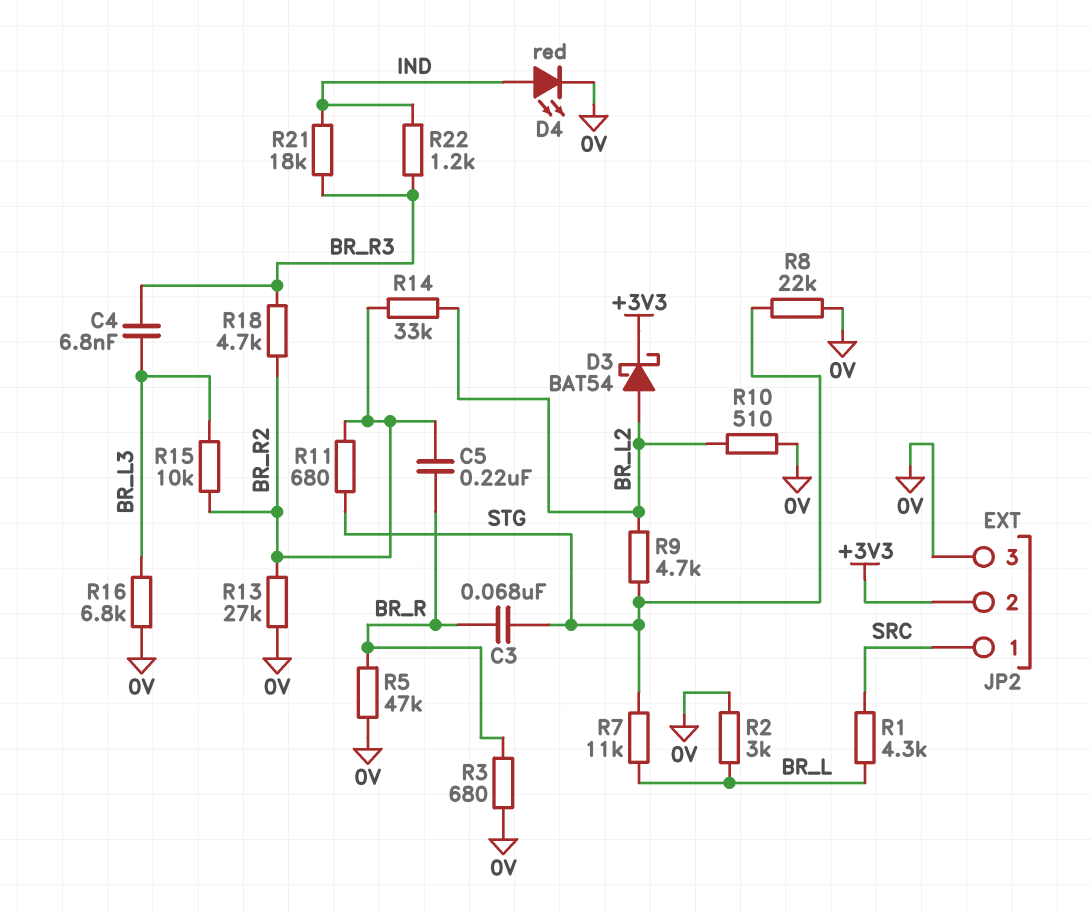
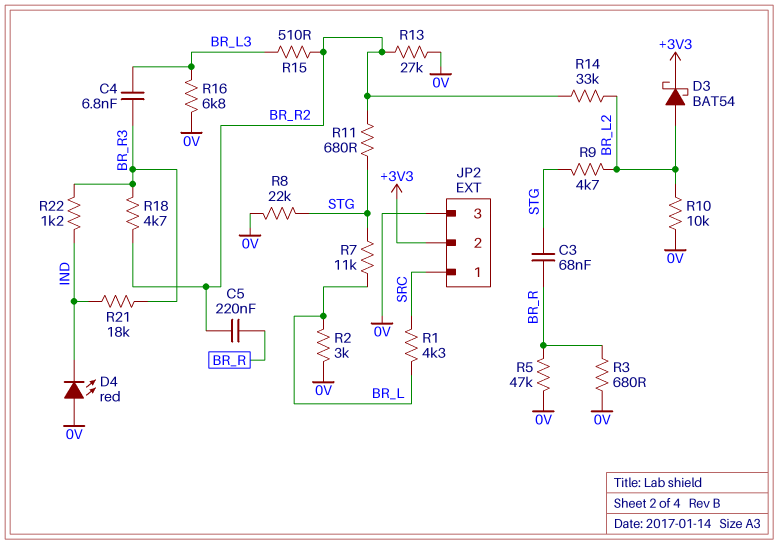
D4: LED red (A IND, K 0V) -> LED red (A 0V, K IND)
R10: 510 (0V, BR_L2) -> 10k (0V, BR_L2)
R15: 10k (BR_L3, BR_R2) -> 510 (BR_L3, BR_R2)

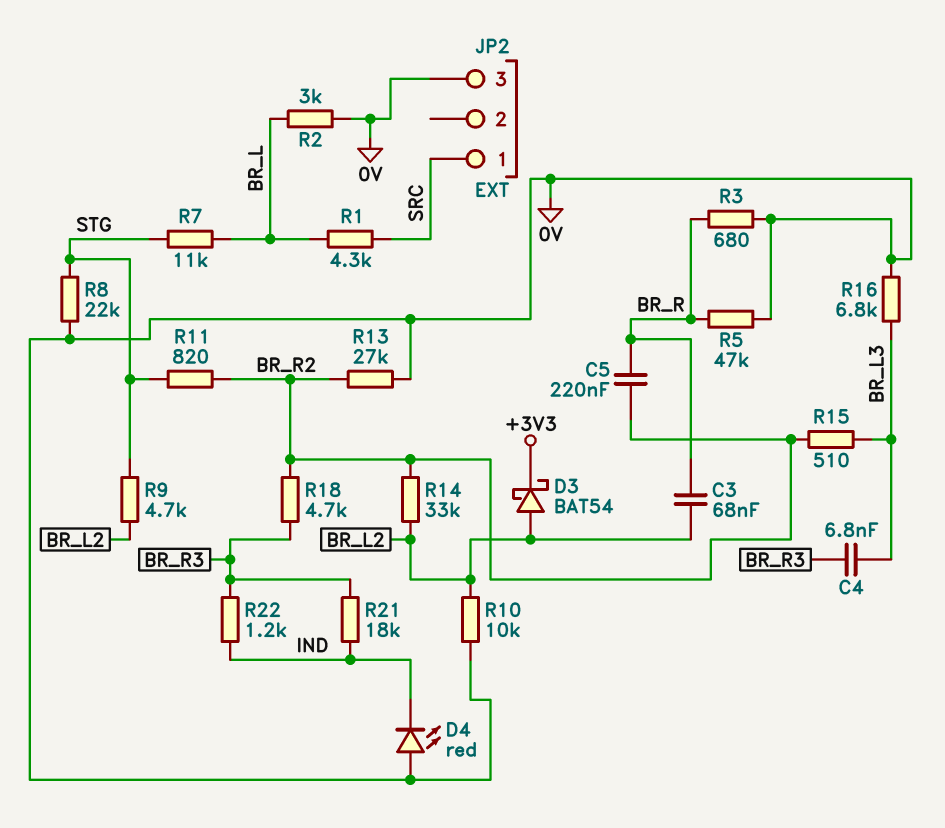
C3: 68nF (BR_R, STG) -> 68nF (BR_L2, BR_R)
JP2 pin 2: +3V3 -> none
R11: 680 (BR_R2, STG) -> 820 (BR_R2, STG)

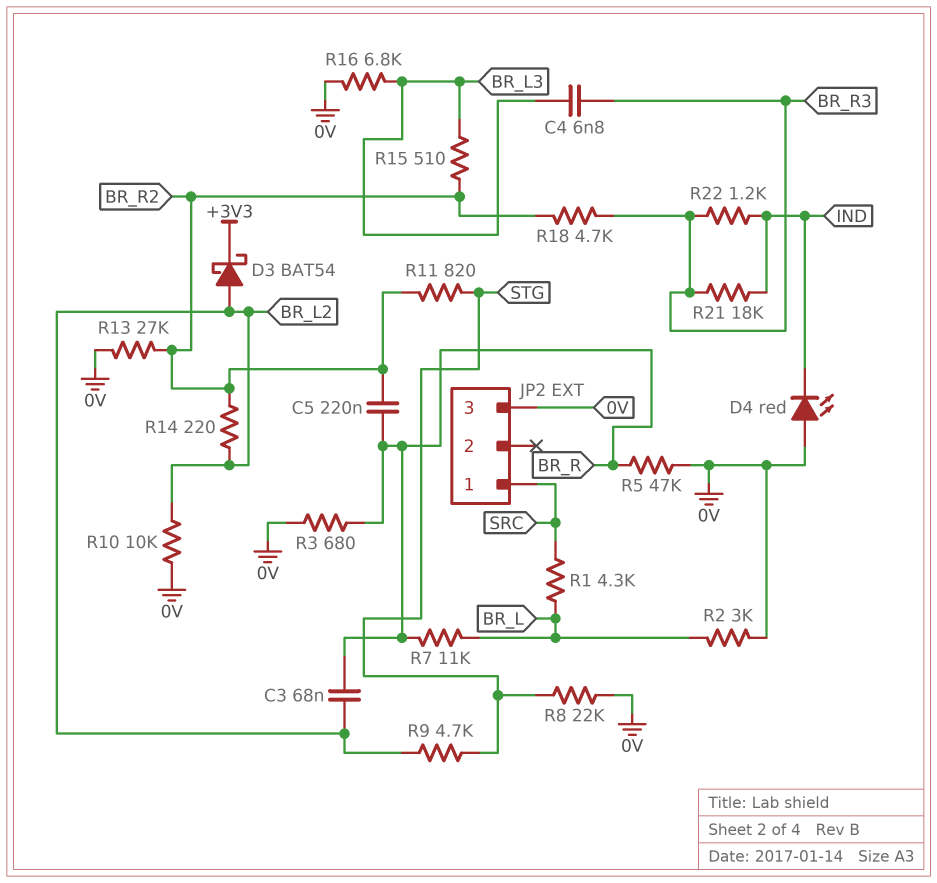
R7: 11k (BR_L, STG) -> 11k (BR_L, BR_R)
R14: 33k (BR_L2, BR_R2) -> 220 (BR_L2, BR_R2)

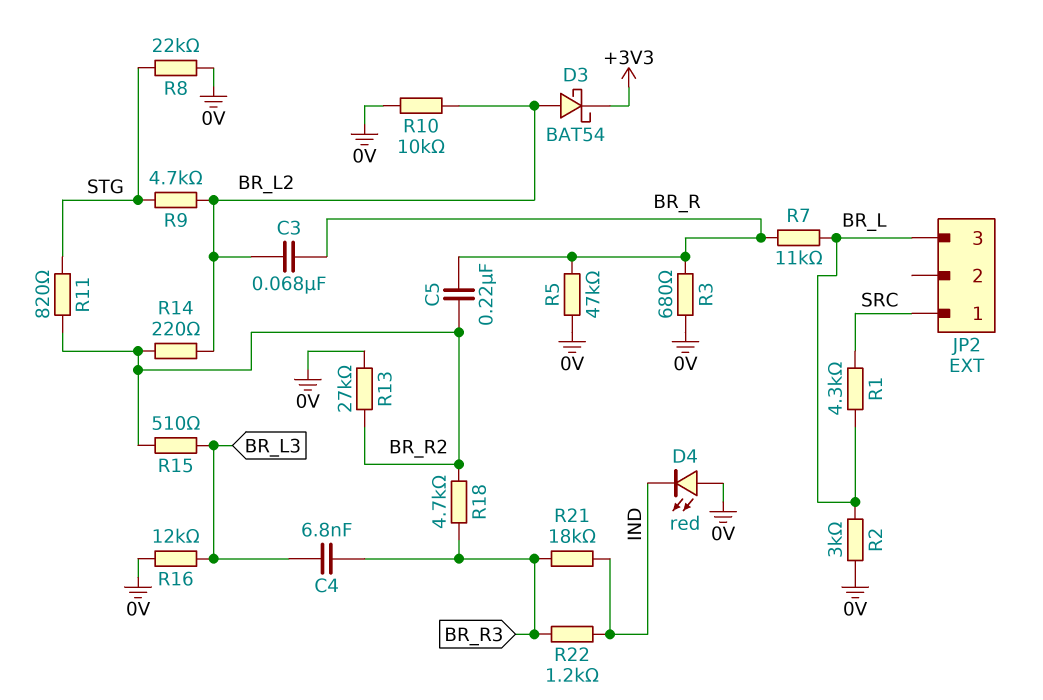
JP2 pin 3: 0V -> BR_L
R16: 6.8k (0V, BR_L3) -> 12k (0V, BR_L3)

